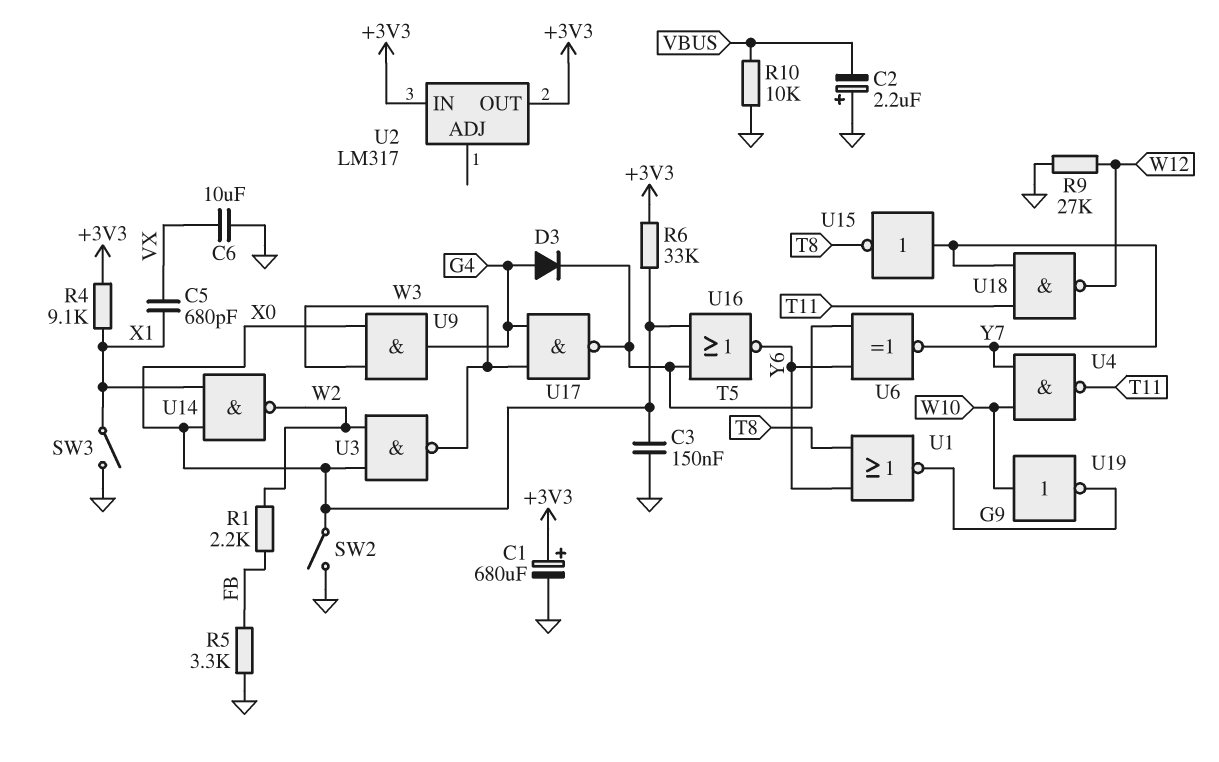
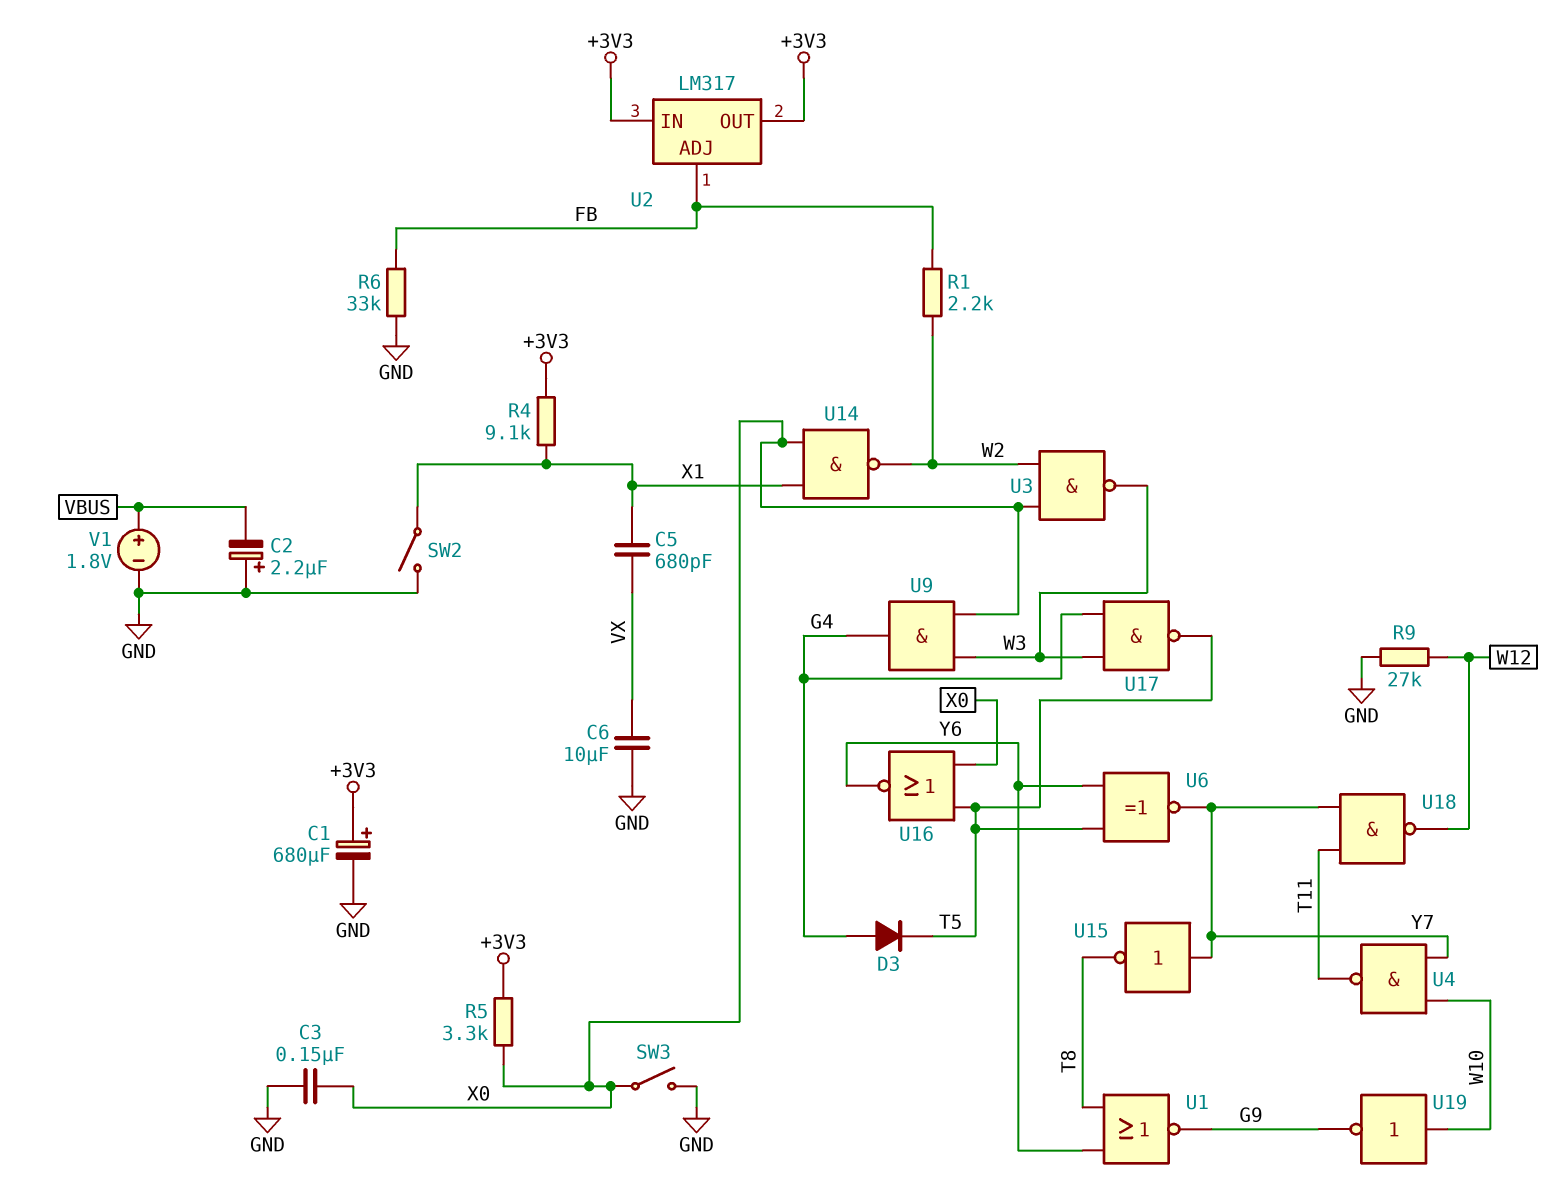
R5: 3.3k (FB, GND) -> 3.3k (+3V3, X0)
R6: 33k (+3V3, X0) -> 33k (FB, GND)
R10: 10k (GND, VBUS) -> none
SW2: switch (GND, X0) -> switch (GND, X1)
SW3: switch (GND, X1) -> switch (GND, X0)
U2 pin ADJ: none -> FB
V1: none -> 1.8V (plus VBUS, minus GND)

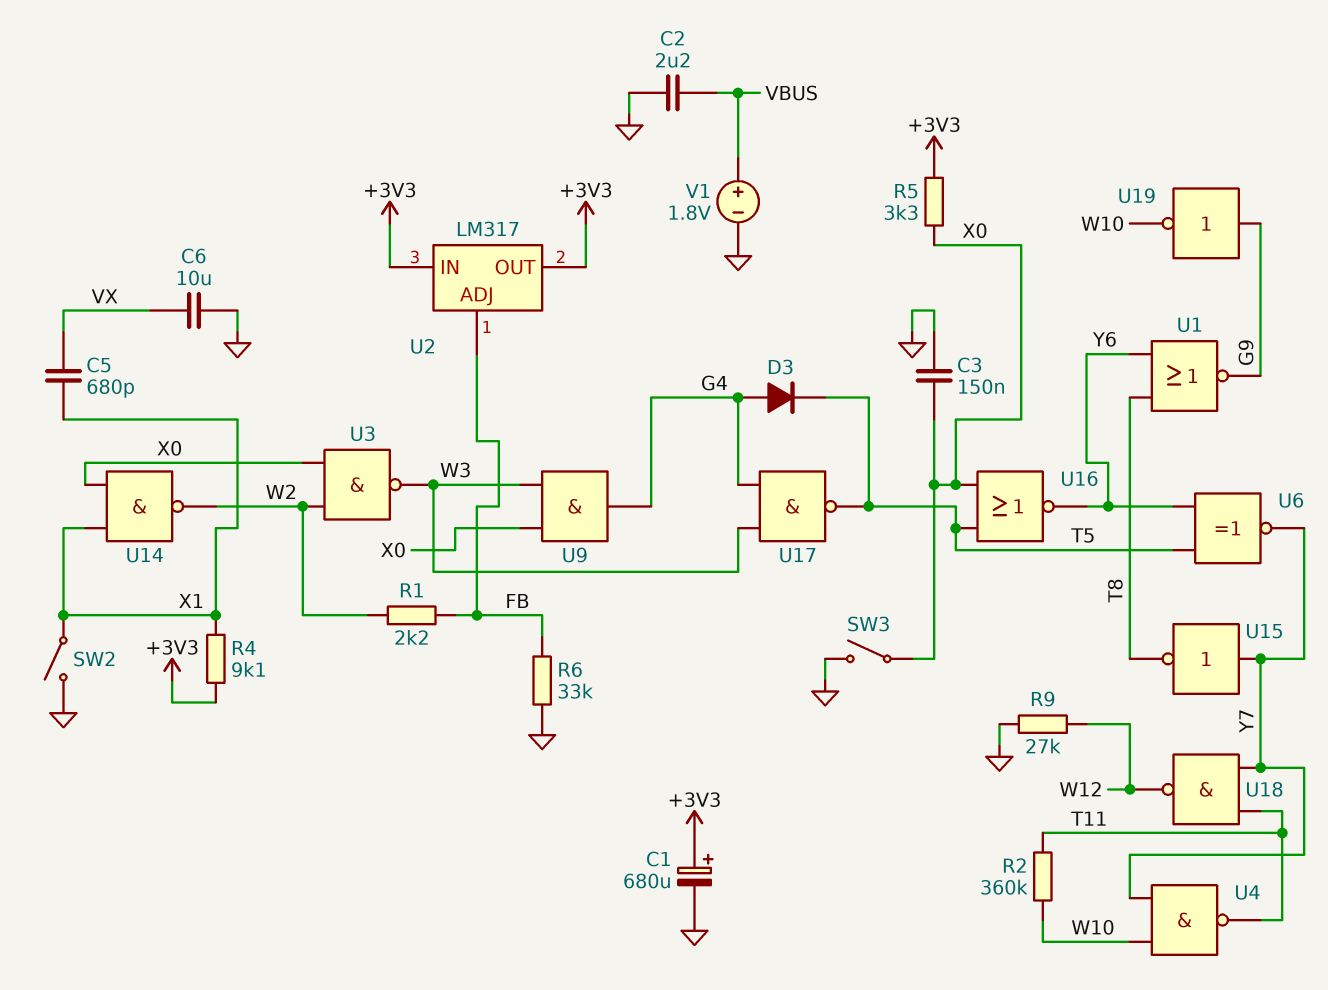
C2: 2.2uF (plus GND, minus VBUS) -> 2.2uF (GND, VBUS)
R2: none -> 360k (T11, W10)
U19: NOT (in W10, out G9) -> NOT (in G9, out W10)

